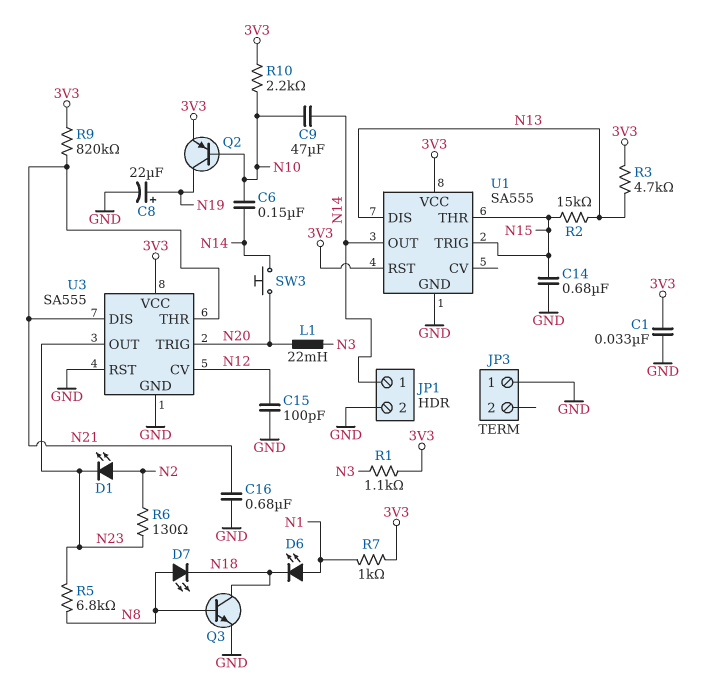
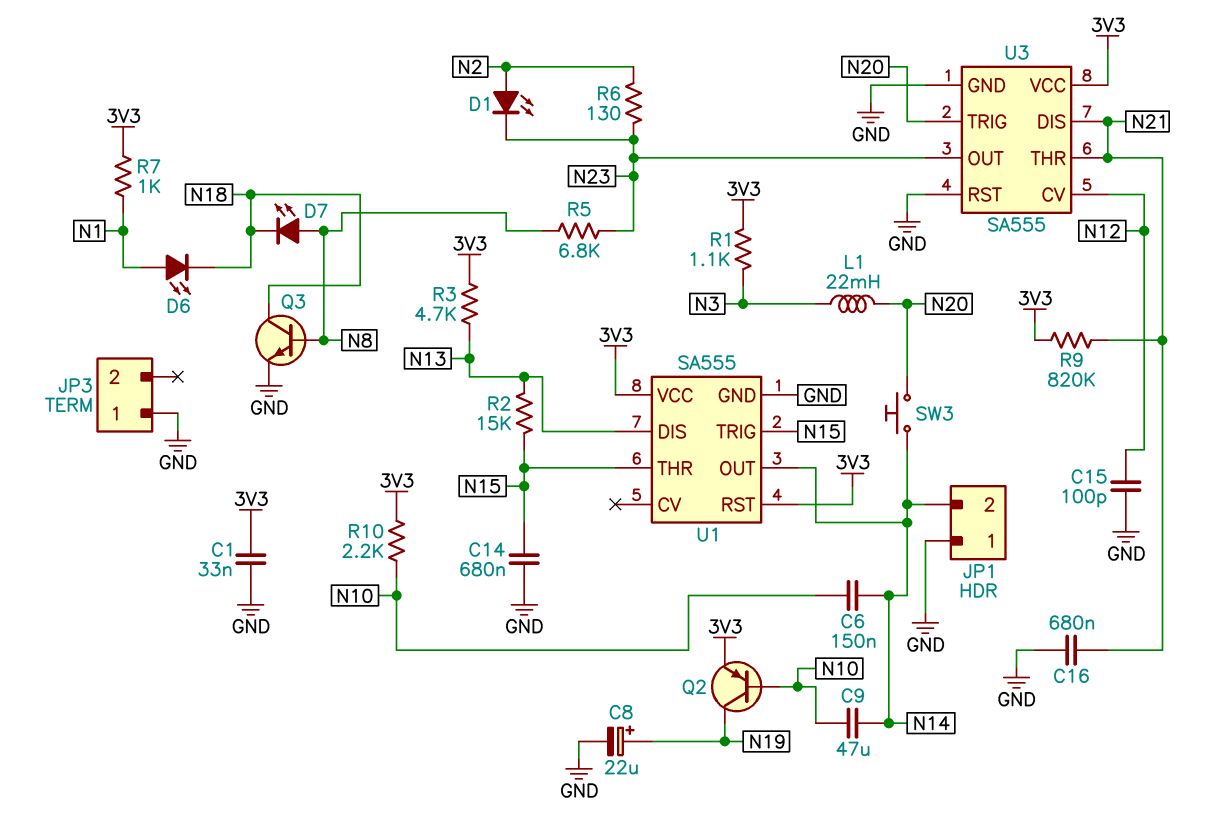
JP1 pin 1: N14 -> GND
JP1 pin 2: GND -> N14

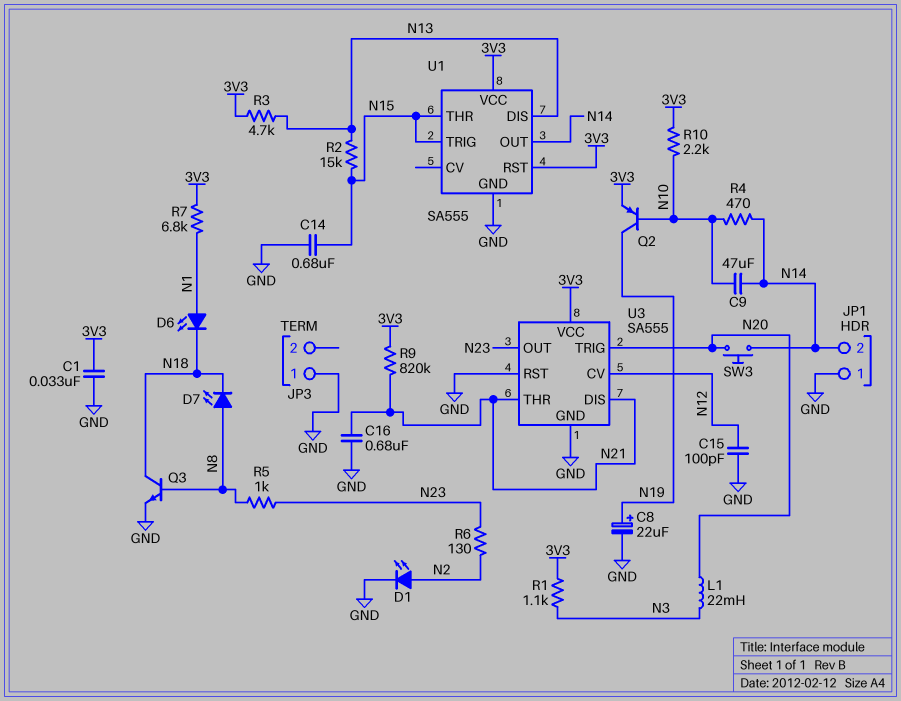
C6: 150nF (N10, N14) -> none
D1: LED (A N2, K N23) -> LED (A N2, K GND)
R4: none -> 470 (N10, N14)
R5: 6.8k (N8, N23) -> 1k (N8, N23)
R7: 1k (3V3, N1) -> 6.8k (3V3, N1)

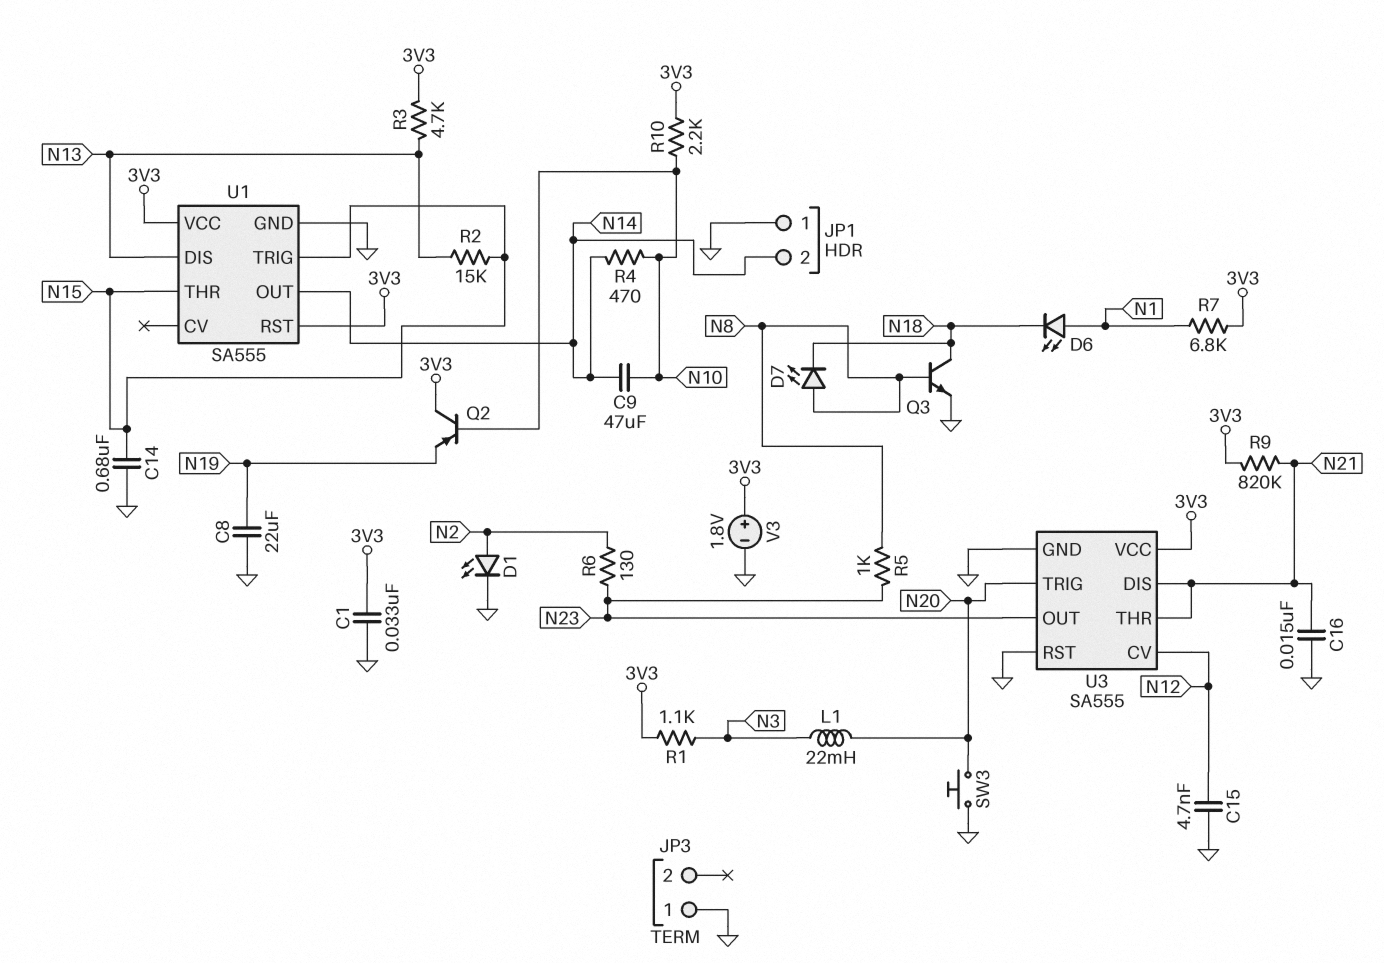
C8: 22uF (plus N19, minus GND) -> 22uF (GND, N19)
C15: 100pF (GND, N12) -> 4.7nF (GND, N12)
C16: 680nF (GND, N21) -> 15nF (GND, N21)
Q2: PNP (B N10, C N19, E 3V3) -> PNP (B N10, C 3V3, E N19)
SW3: button (N14, N20) -> button (GND, N20)
V3: none -> 1.8V (plus 3V3, minus GND)

